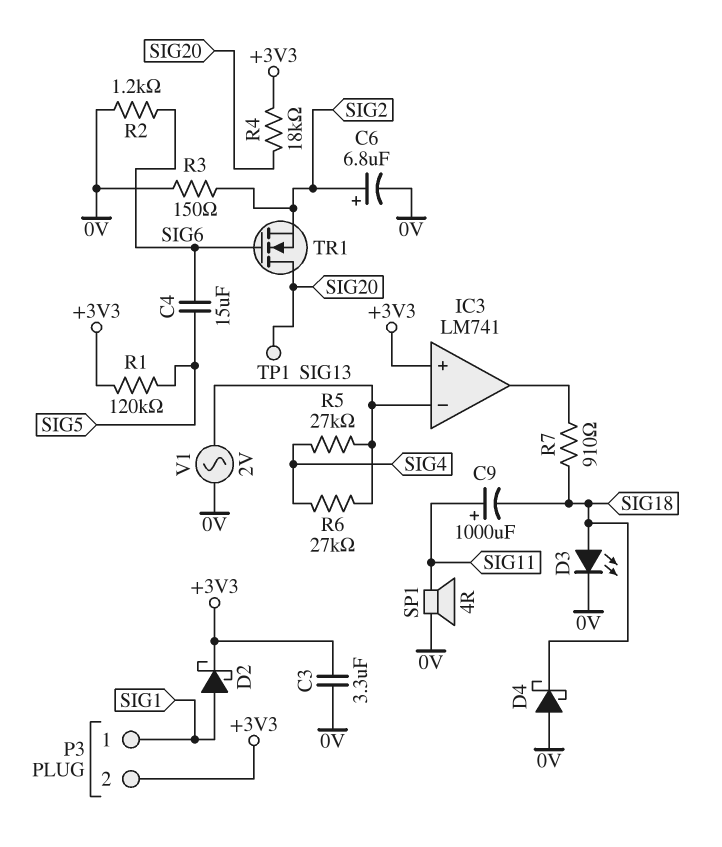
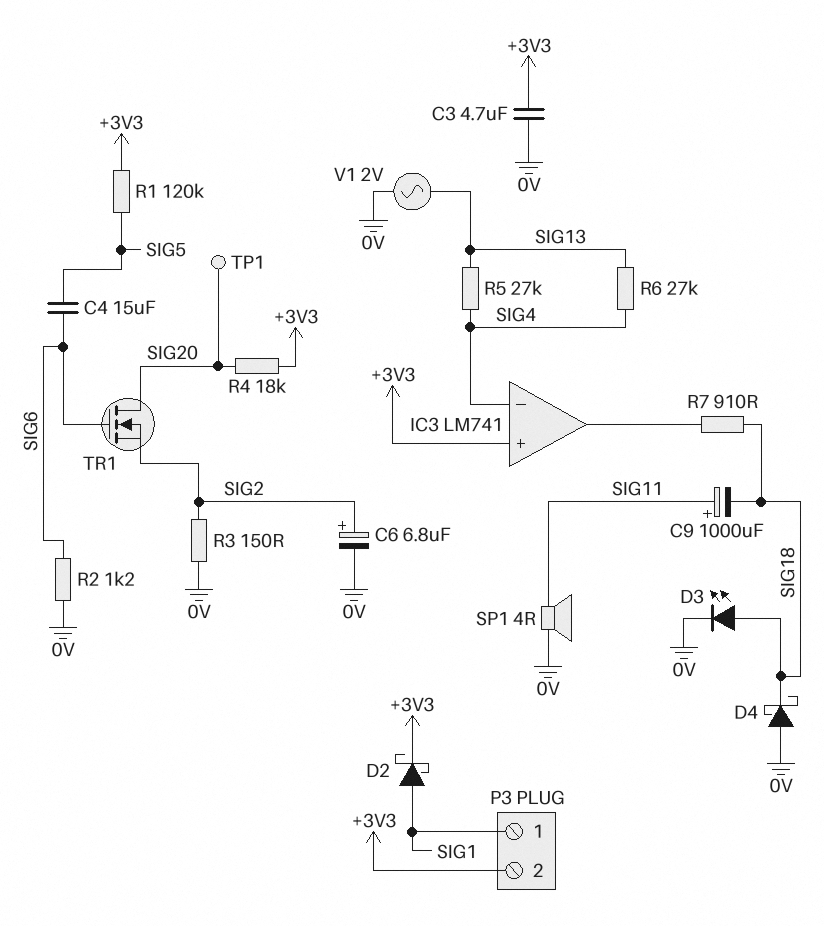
C3: 3.3uF (+3V3, 0V) -> 4.7uF (+3V3, 0V)
IC3 pin in-: SIG13 -> SIG4

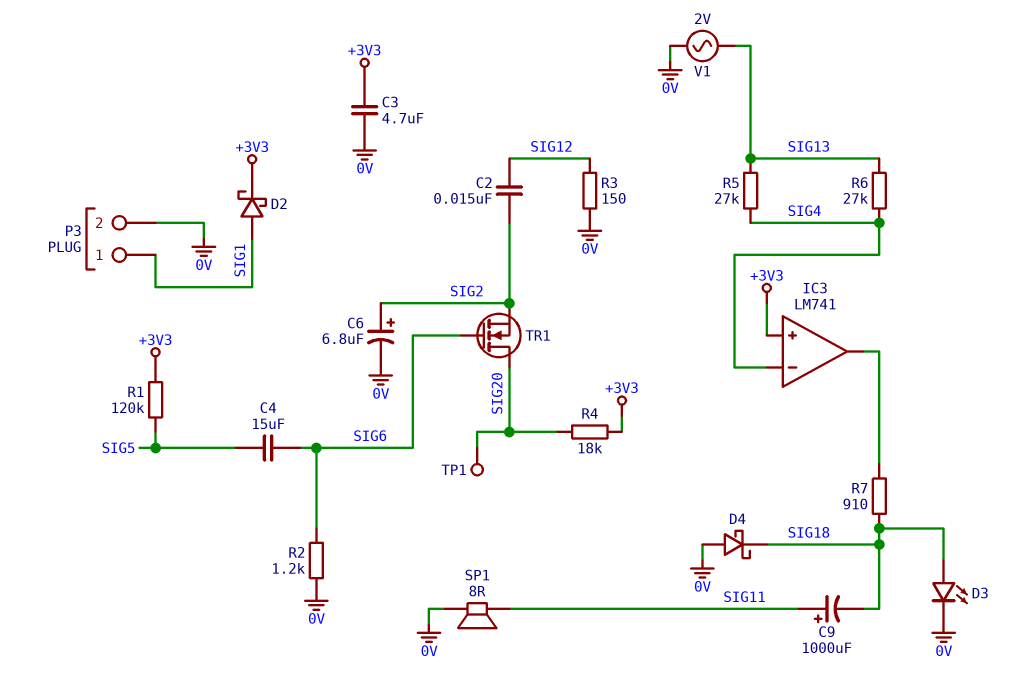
C2: none -> 15nF (SIG2, SIG12)
P3 pin 2: +3V3 -> 0V
R3: 150 (0V, SIG2) -> 150 (0V, SIG12)
SP1: speaker 4R (0V, SIG11) -> speaker 8R (0V, SIG11)

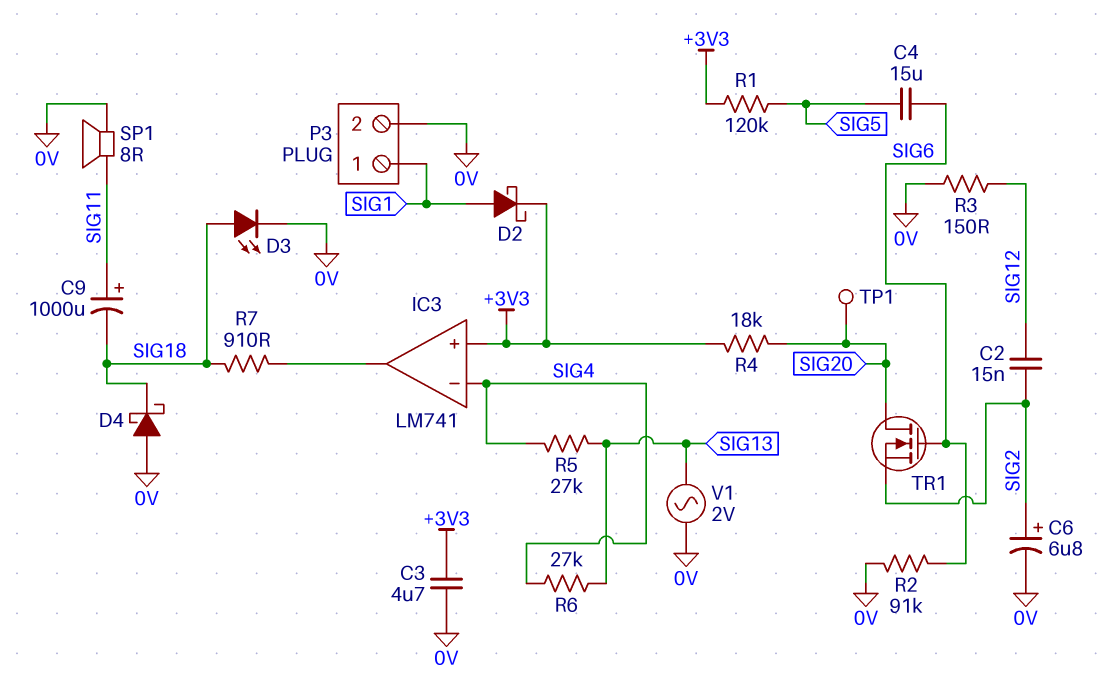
R2: 1.2k (0V, SIG6) -> 91k (0V, SIG6)

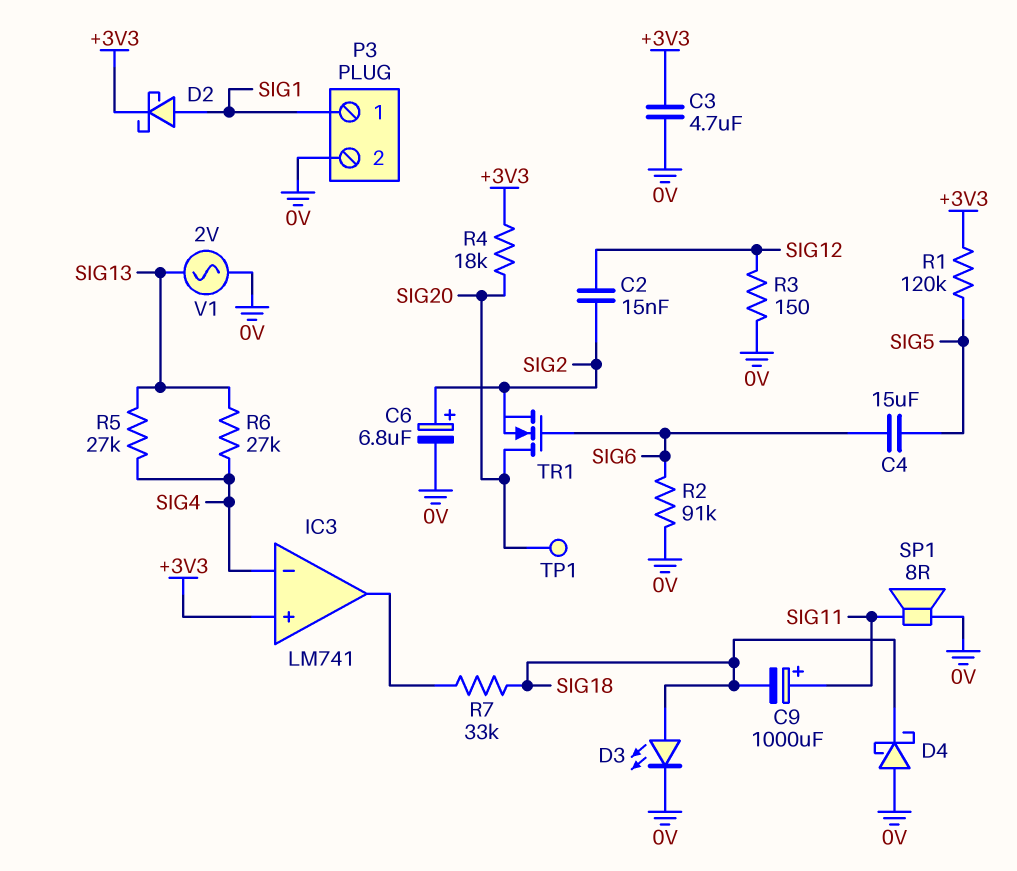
R7: 910 (IC3/out, SIG18) -> 33k (IC3/out, SIG18)

